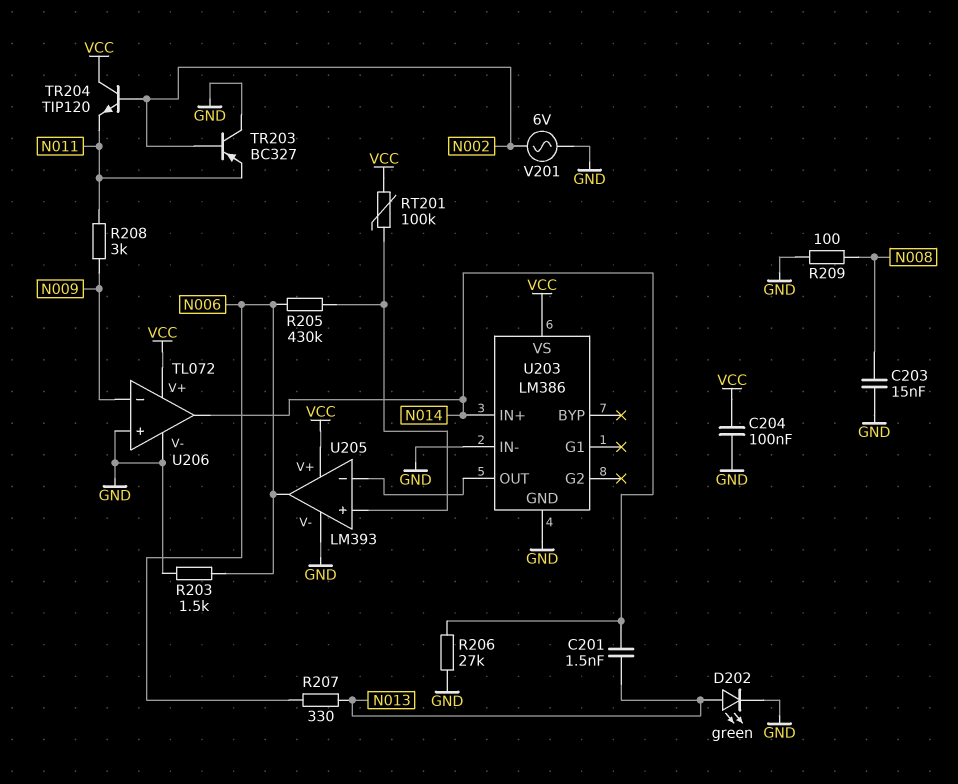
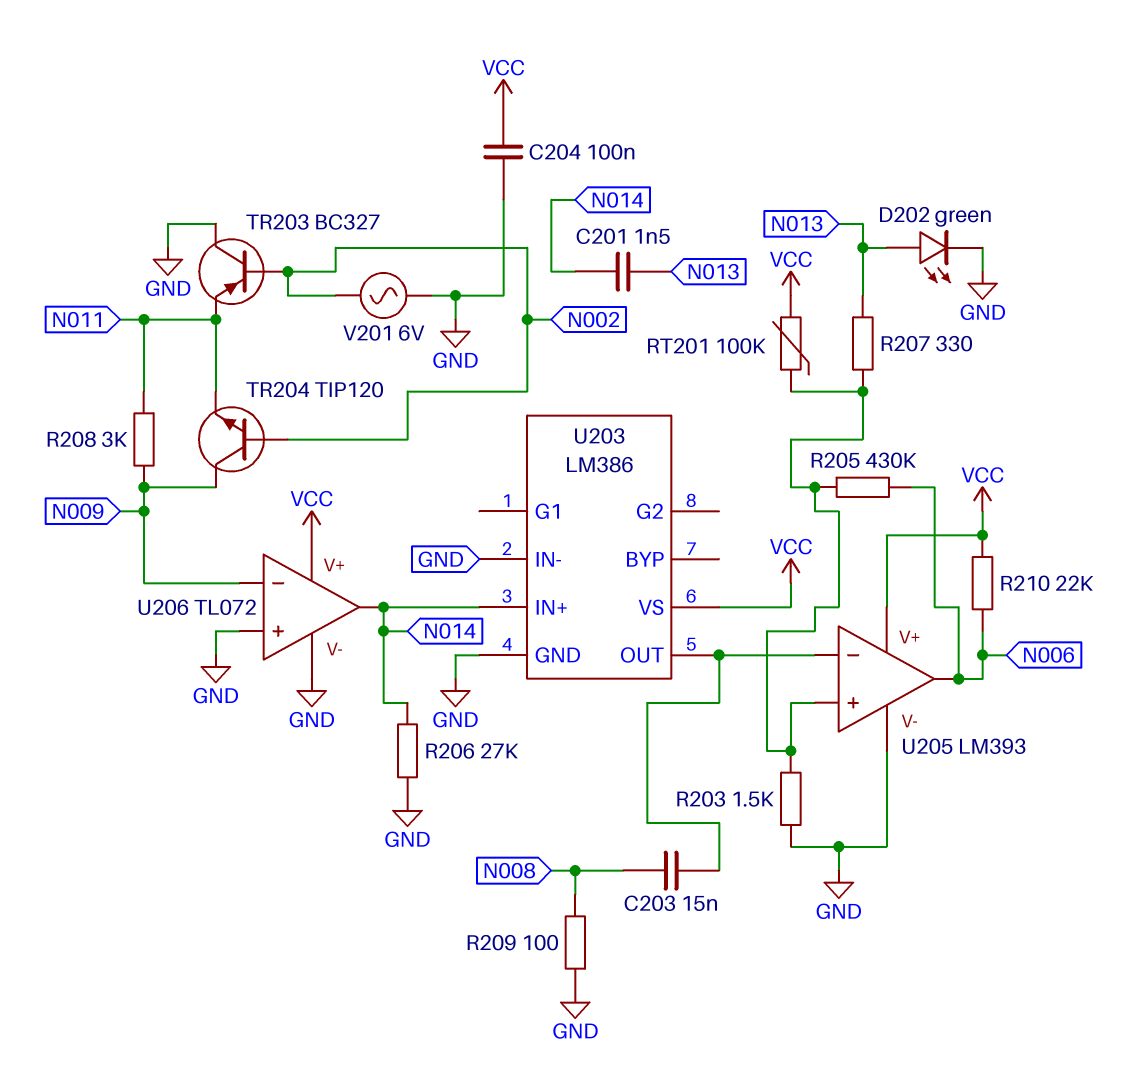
C203: 15nF (GND, N008) -> 15nF (N008, U203/OUT)
R203: 1.5k (GND, N006) -> 1.5k (GND, U205/in+)
R207: 330 (N006, N013) -> 330 (N013, U205/in+)
R210: none -> 22k (N006, VCC)
TR204: NPN TIP120 (B N002, C VCC, E N011) -> NPN TIP120 (B N002, C N009, E N011)

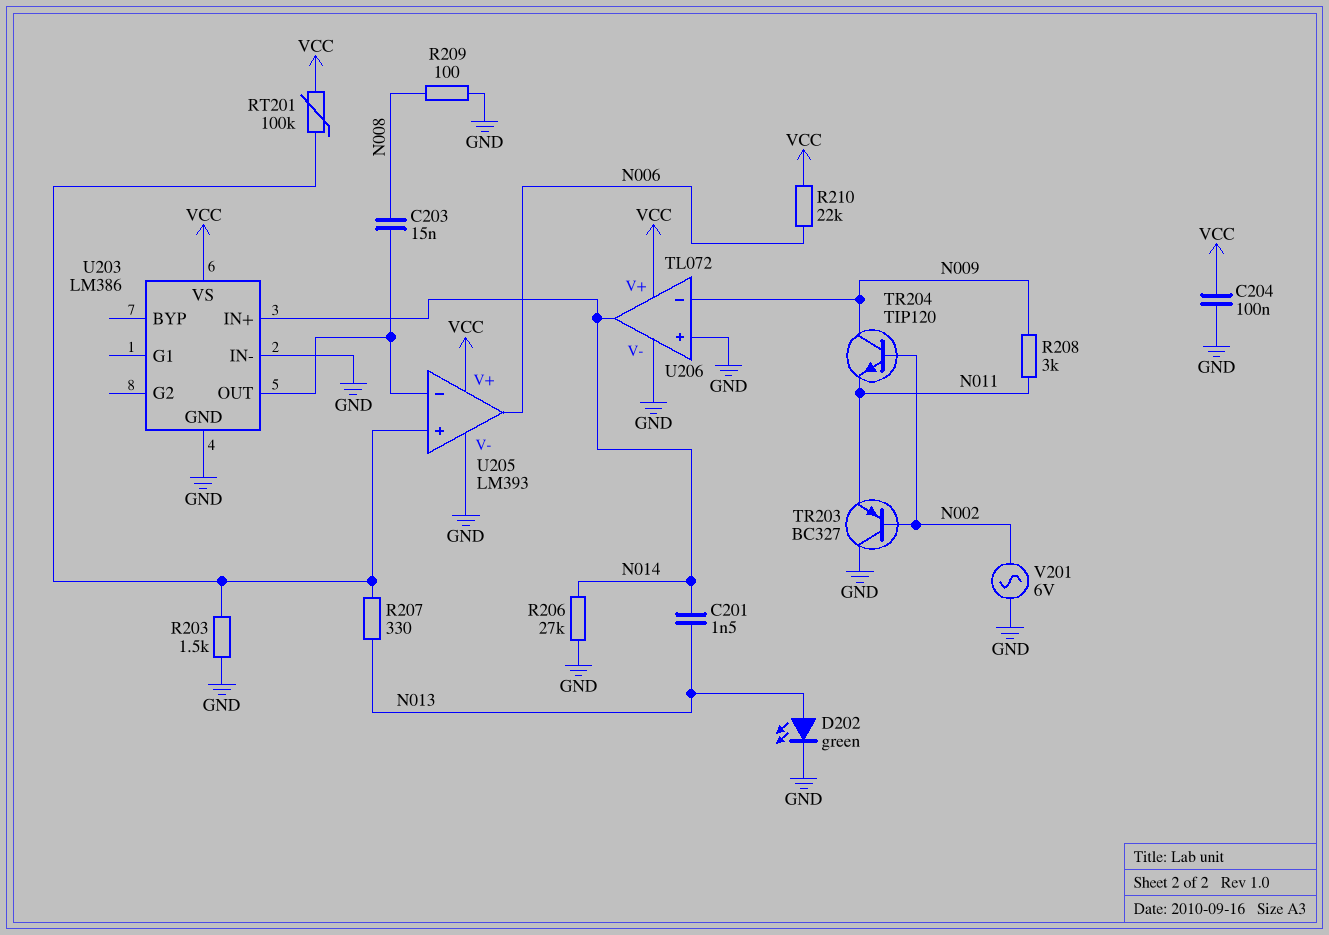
R205: 430k (N006, U205/in+) -> none

